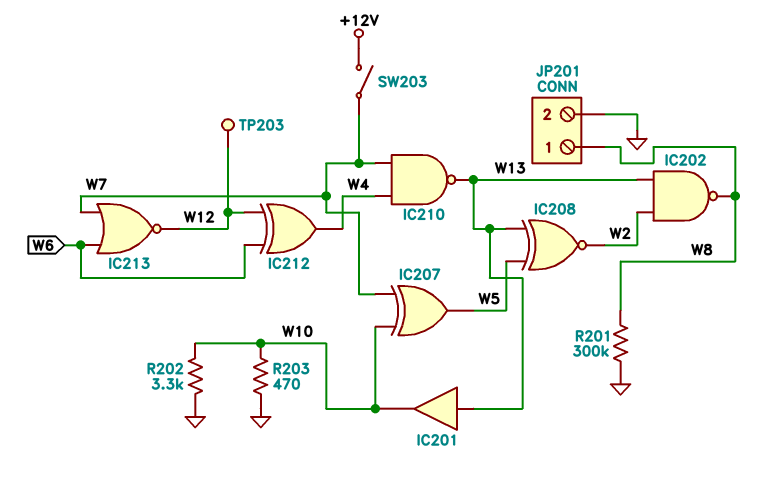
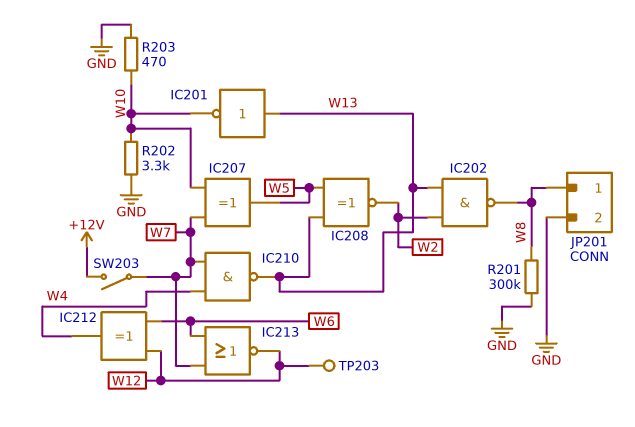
IC201: buffer (in W13, out W10) -> NOT (in W13, out W10)

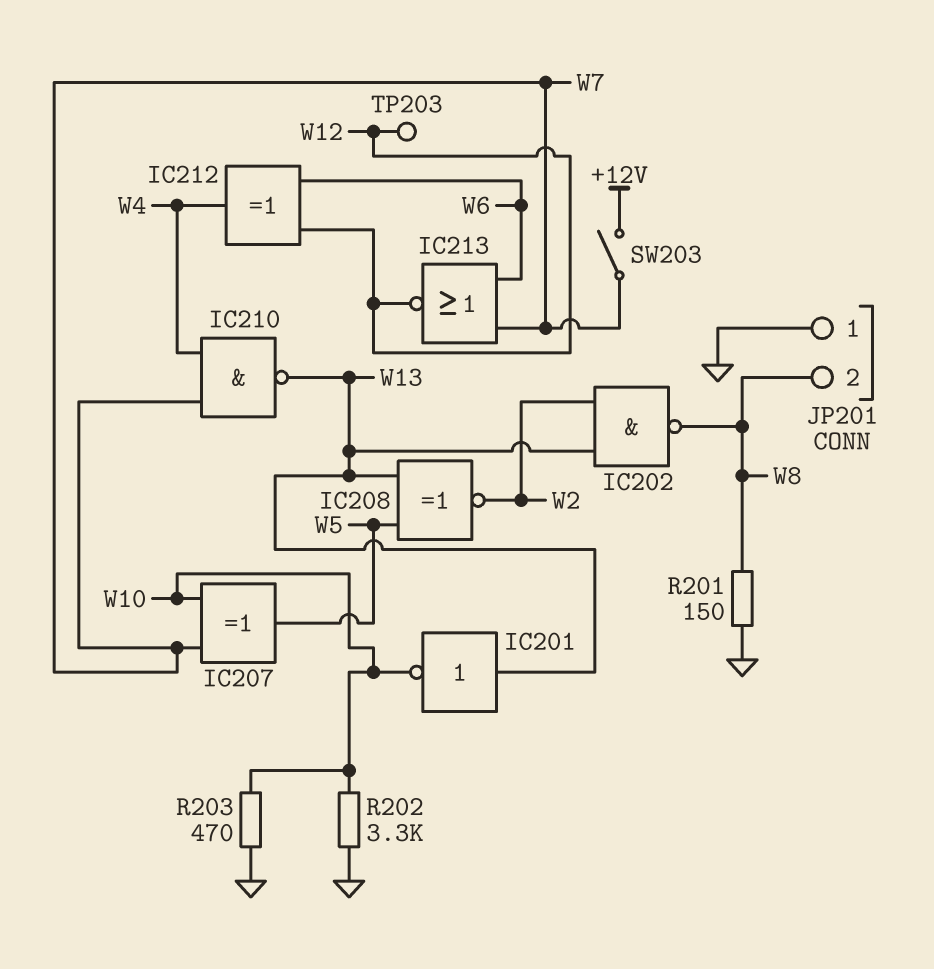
JP201 pin 1: W8 -> GND
JP201 pin 2: GND -> W8
R201: 300k (GND, W8) -> 150 (GND, W8)

